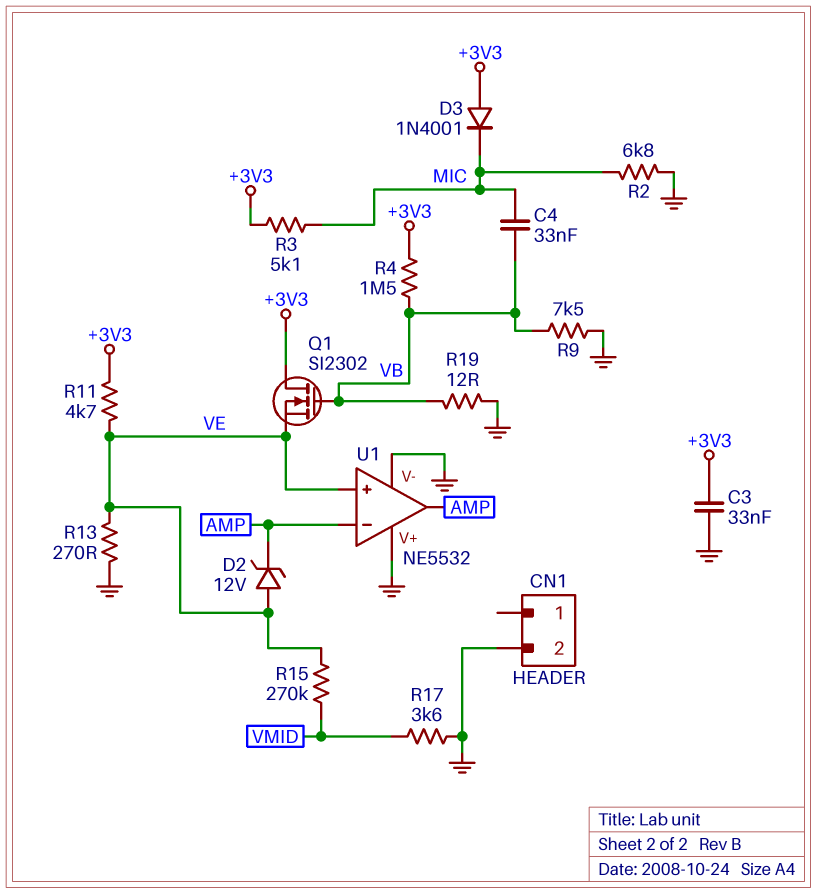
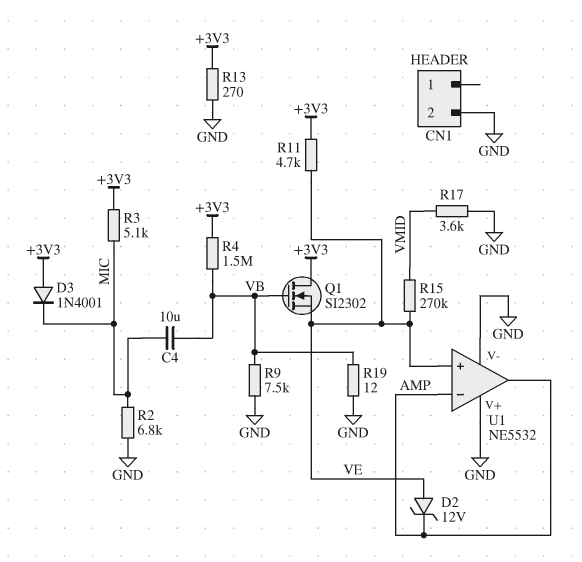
C3: 33nF (+3V3, GND) -> none
C4: 33nF (MIC, VB) -> 10uF (MIC, VB)
R13: 270 (GND, VE) -> 270 (+3V3, GND)

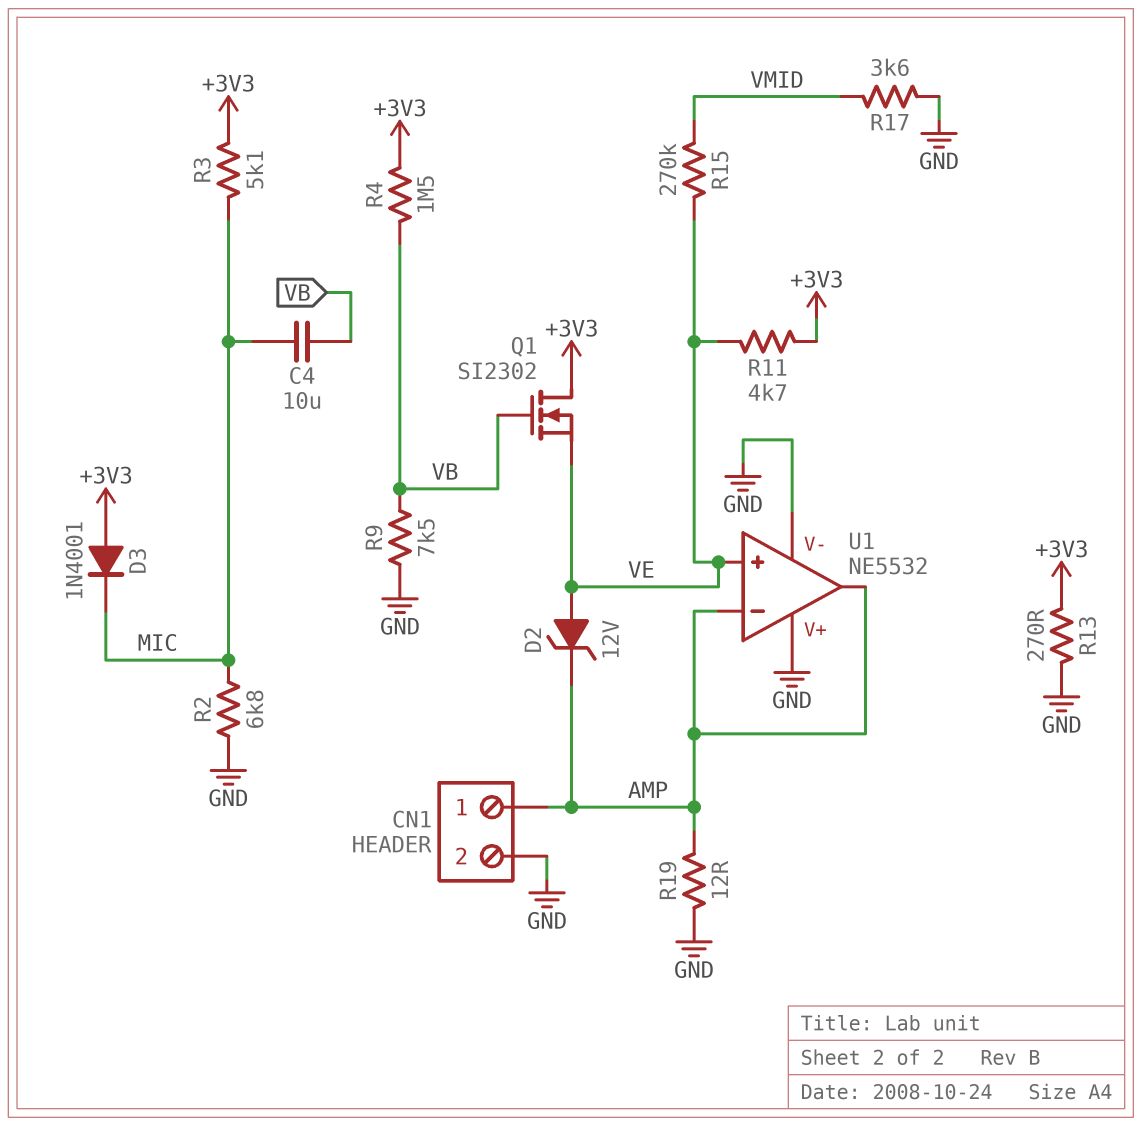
CN1 pin 1: none -> AMP
R19: 12 (GND, VB) -> 12 (AMP, GND)

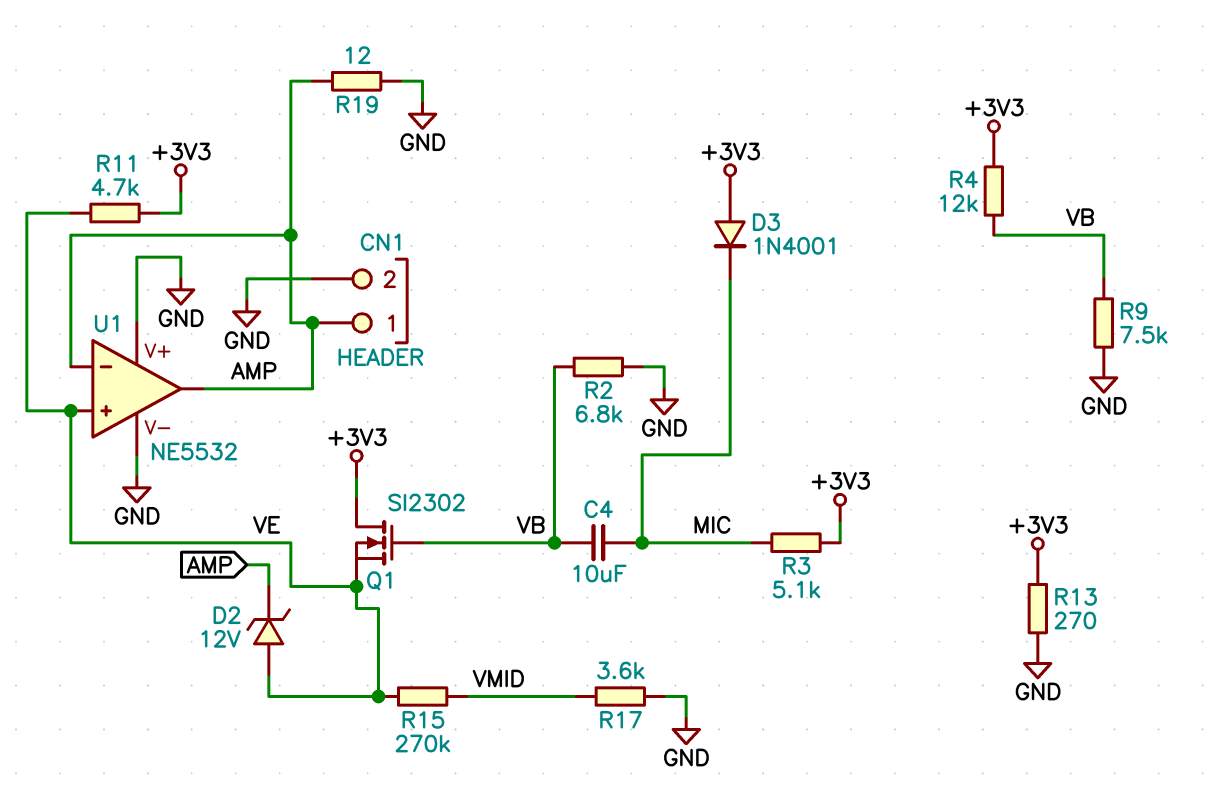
R2: 6.8k (GND, MIC) -> 6.8k (GND, VB)
R4: 1.5M (+3V3, VB) -> 12k (+3V3, VB)

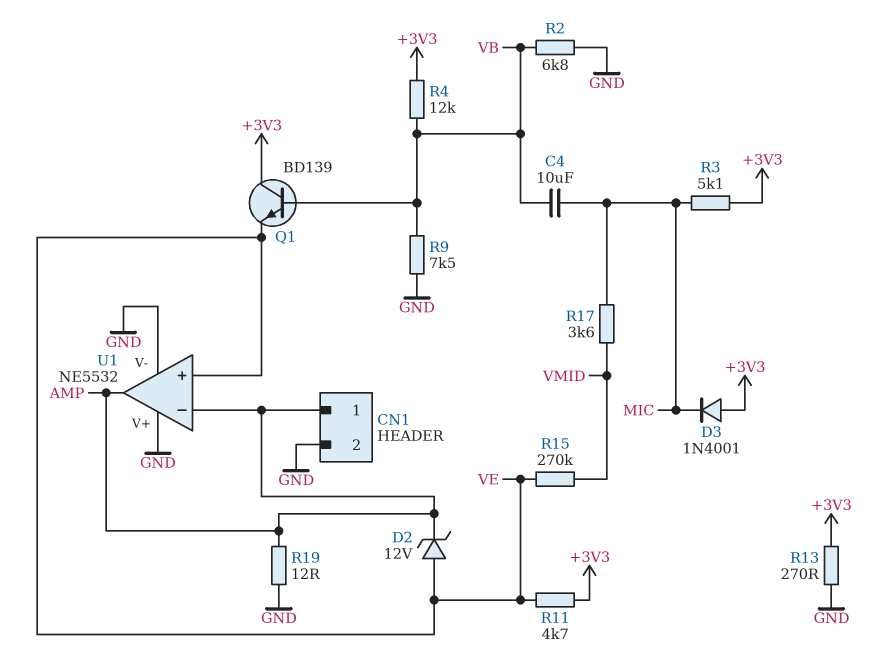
Q1: NMOS SI2302 (G VB, D +3V3, S VE) -> NPN BD139 (B VB, C +3V3, E VE)
R17: 3.6k (GND, VMID) -> 3.6k (MIC, VMID)

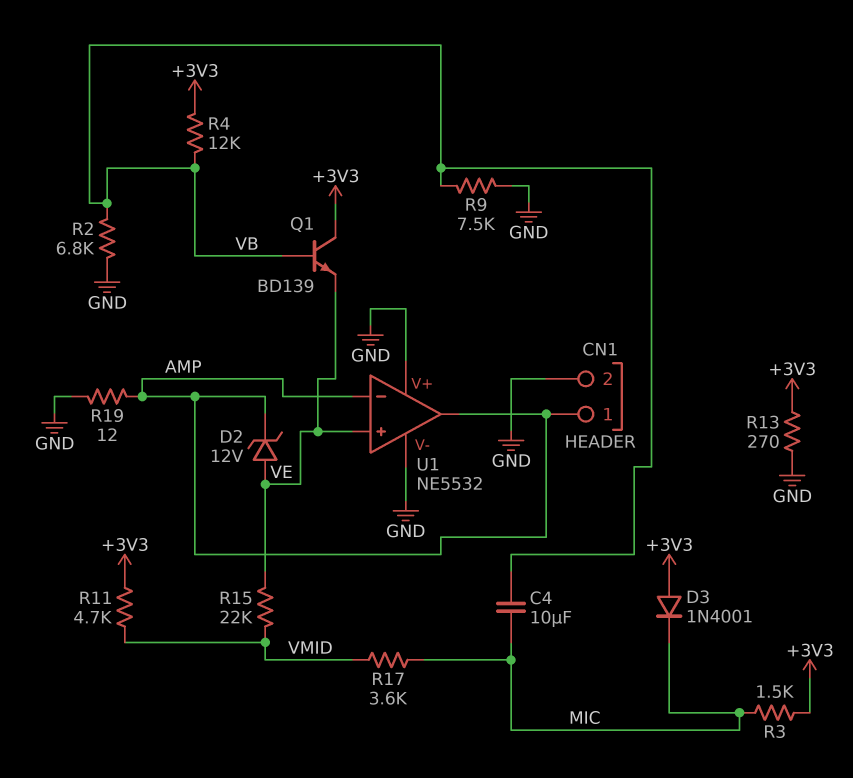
R3: 5.1k (+3V3, MIC) -> 1.5k (+3V3, MIC)
R11: 4.7k (+3V3, VE) -> 4.7k (+3V3, VMID)
R15: 270k (VE, VMID) -> 22k (VE, VMID)

